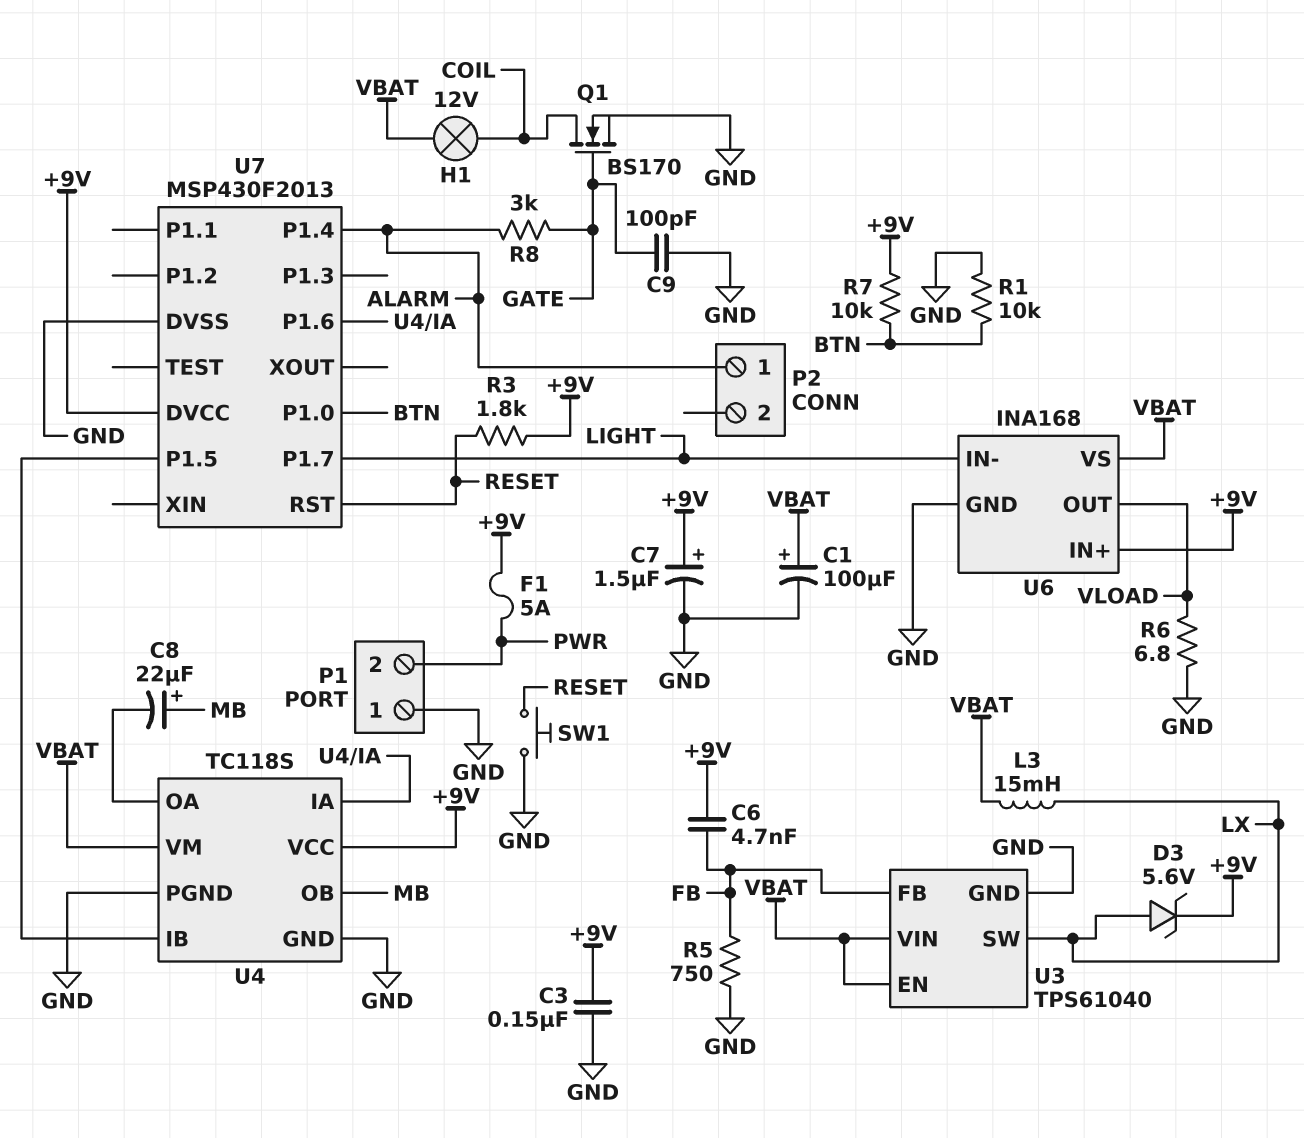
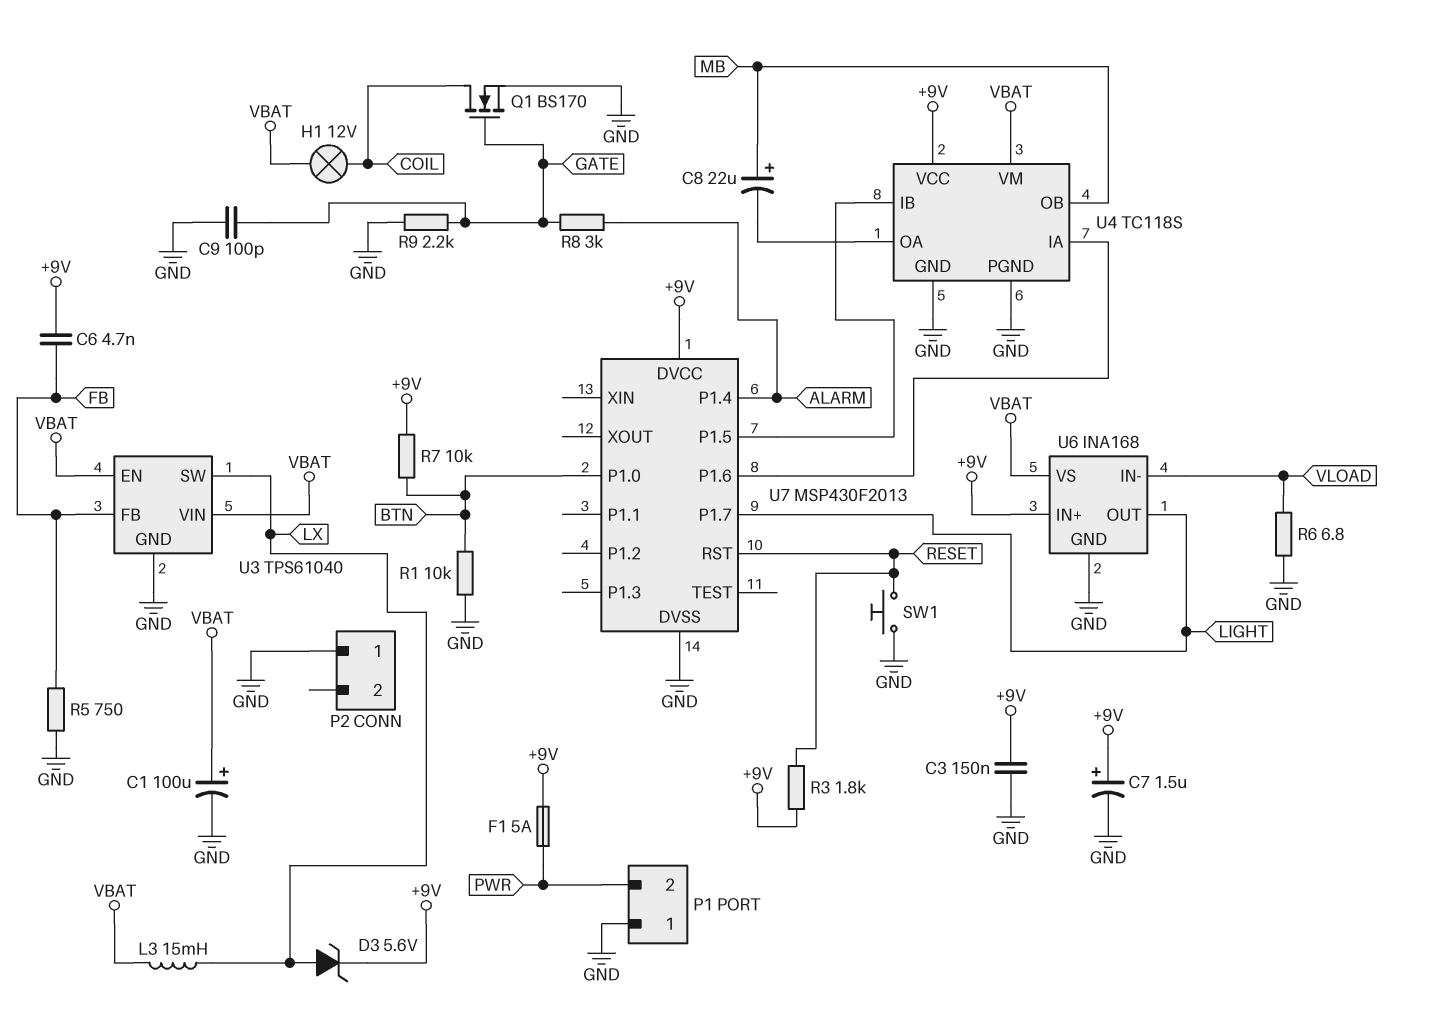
P2 pin 1: ALARM -> GND
R9: none -> 2.2k (GATE, GND)
U6 pin IN-: LIGHT -> VLOAD
U6 pin OUT: VLOAD -> LIGHT

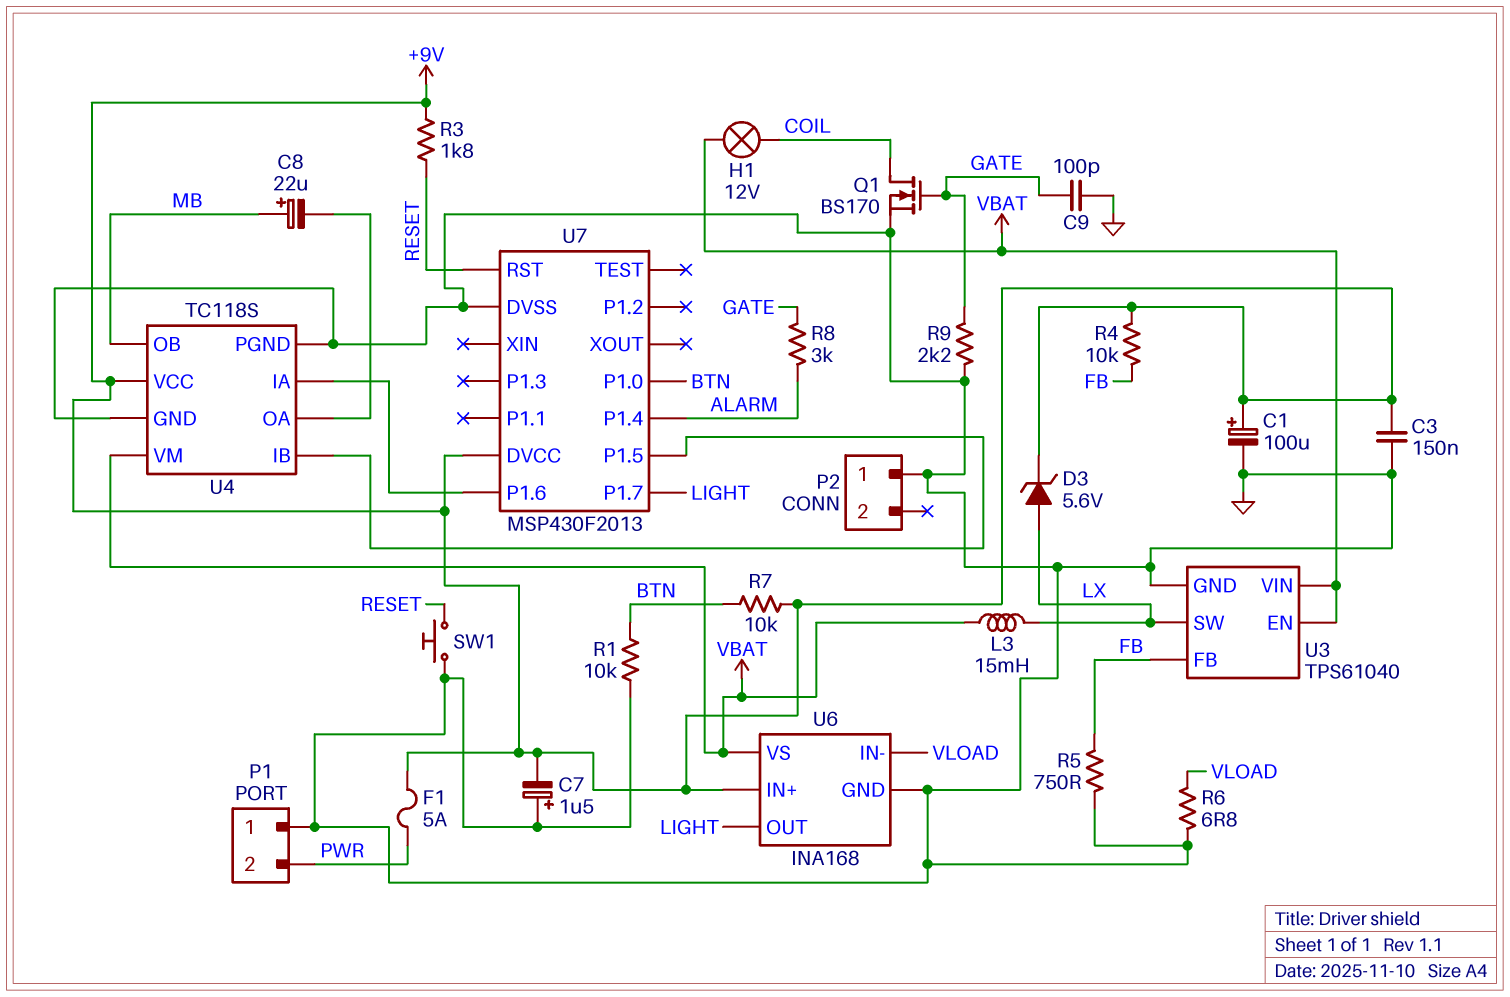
C1: 100uF (plus VBAT, minus GND) -> 100uF (plus +9V, minus GND)
C6: 4.7nF (+9V, FB) -> none
C7: 1.5uF (plus +9V, minus GND) -> 1.5uF (plus GND, minus +9V)
R4: none -> 10k (+9V, FB)

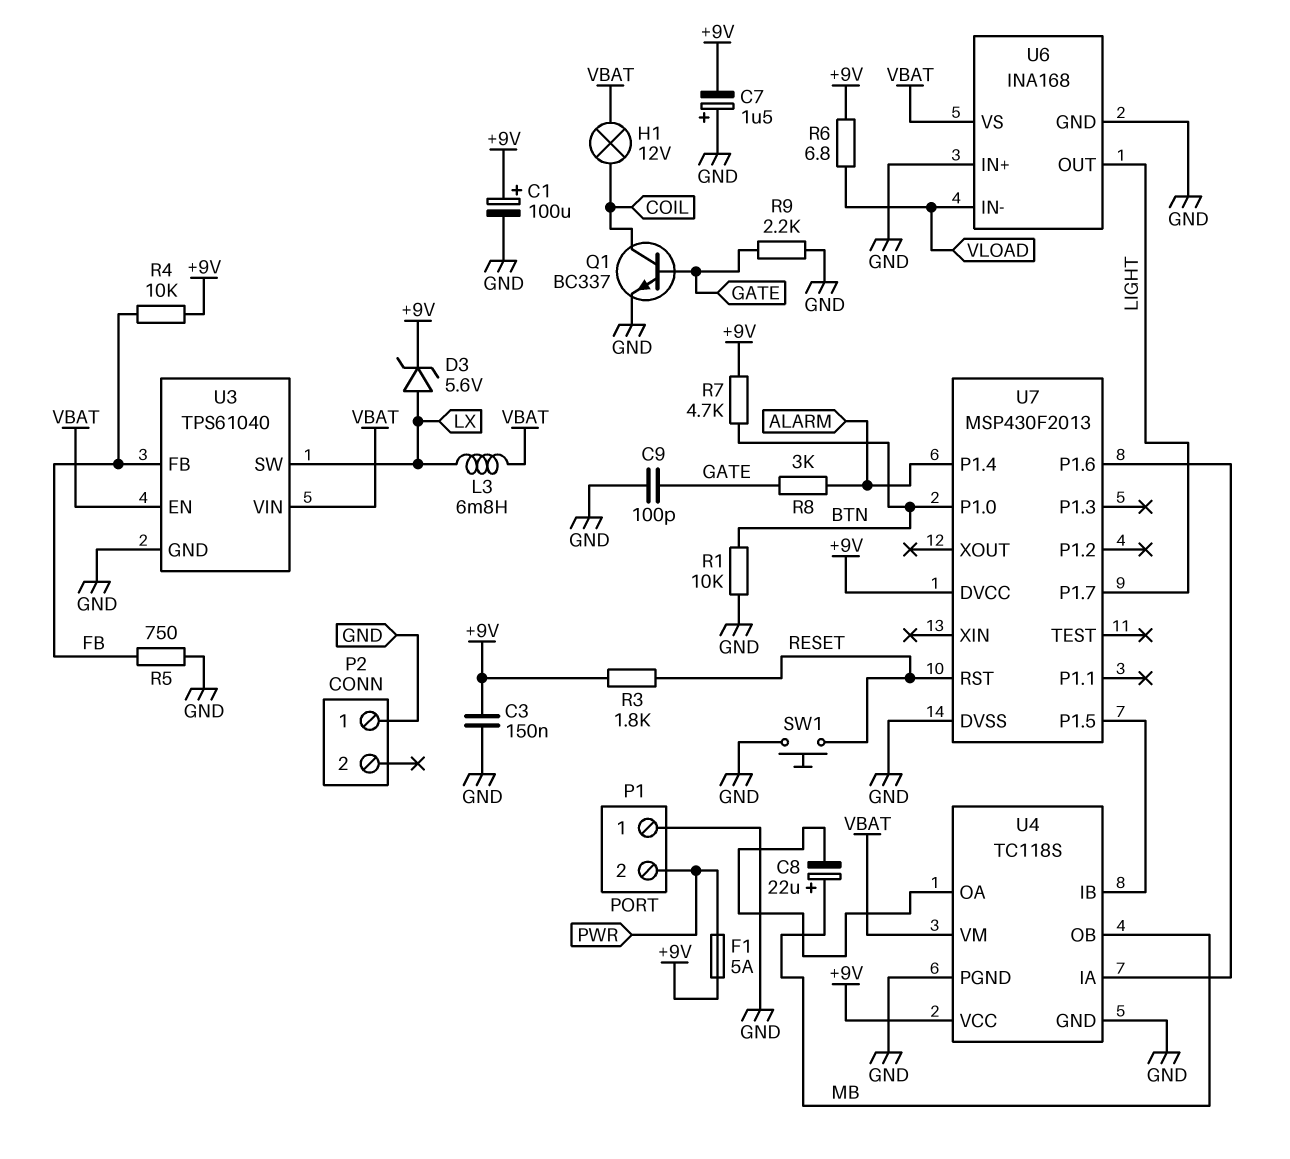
L3: 15mH (LX, VBAT) -> 6.8mH (LX, VBAT)
Q1: NMOS BS170 (G GATE, D COIL, S GND) -> NPN BC337 (B GATE, C COIL, E GND)
R6: 6.8 (GND, VLOAD) -> 6.8 (+9V, VLOAD)
R7: 10k (+9V, BTN) -> 4.7k (+9V, BTN)
U6 pin IN+: +9V -> GND

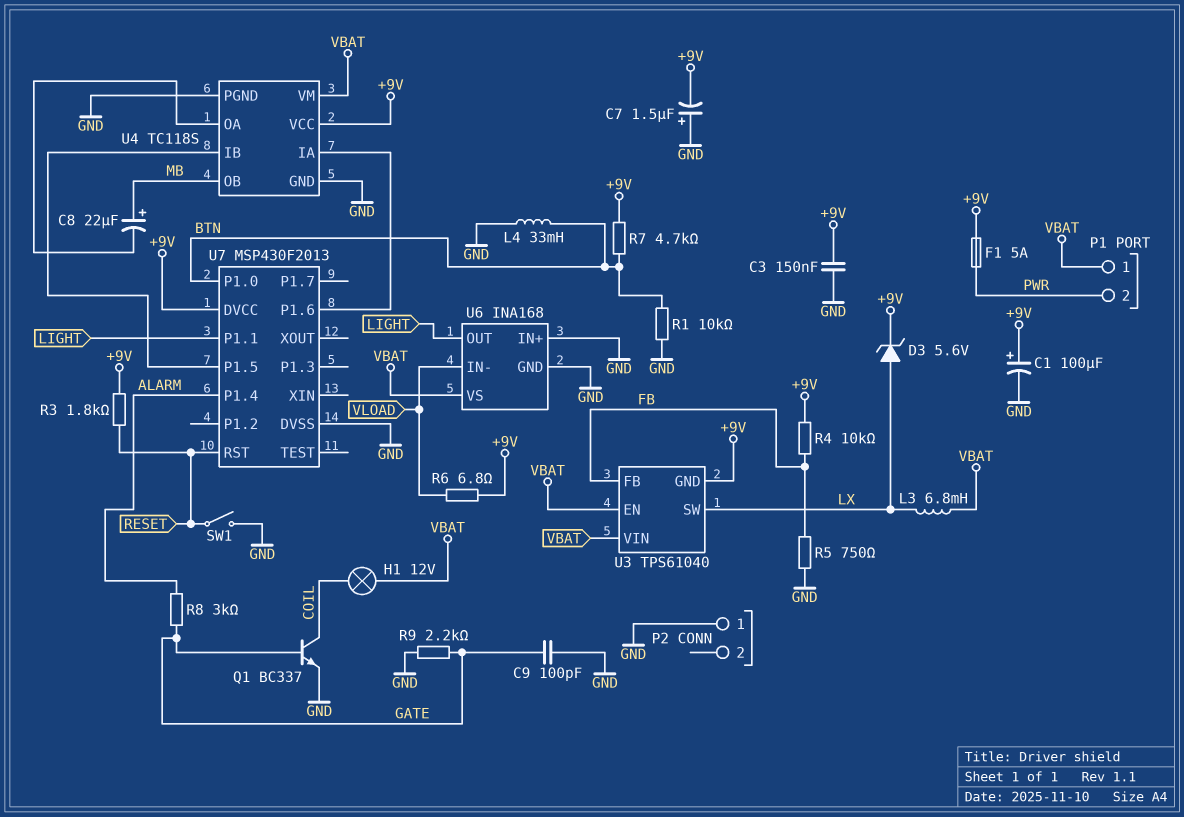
L4: none -> 33mH (BTN, GND)
P1 pin 1: GND -> VBAT
SW1: button (GND, RESET) -> switch (GND, RESET)
U3 pin GND: GND -> +9V
U7 pin P1.1: none -> LIGHT
U7 pin P1.7: LIGHT -> none

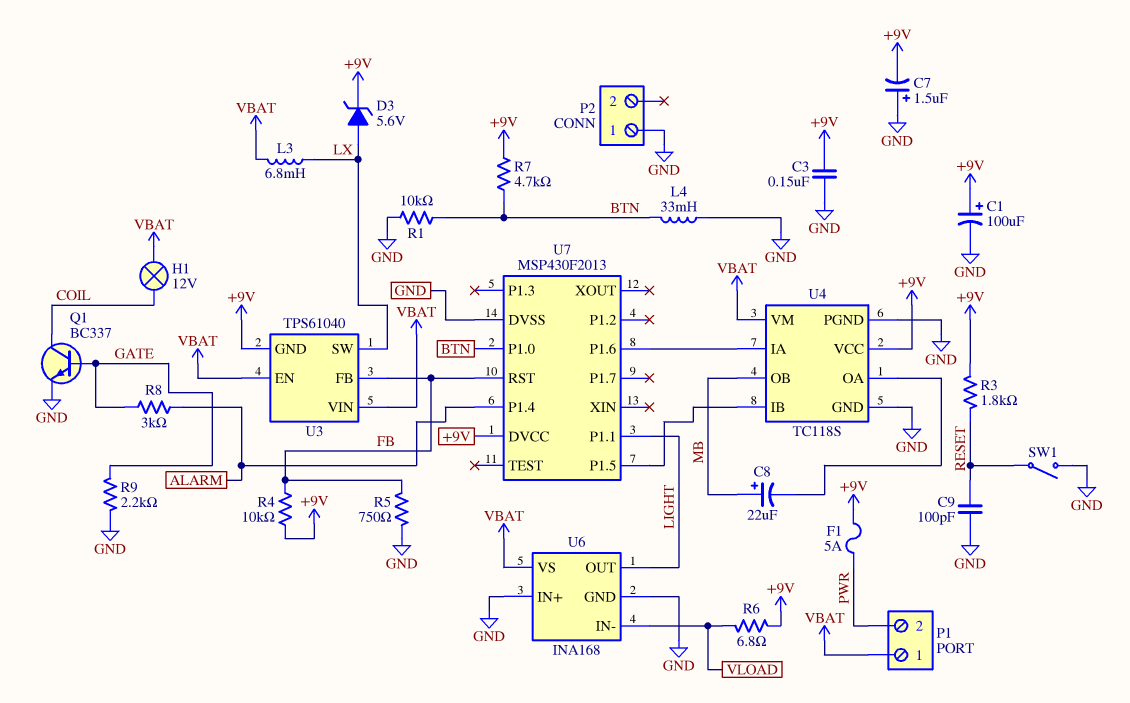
C9: 100pF (GATE, GND) -> 100pF (GND, RESET)
U7 pin RST: RESET -> FB

